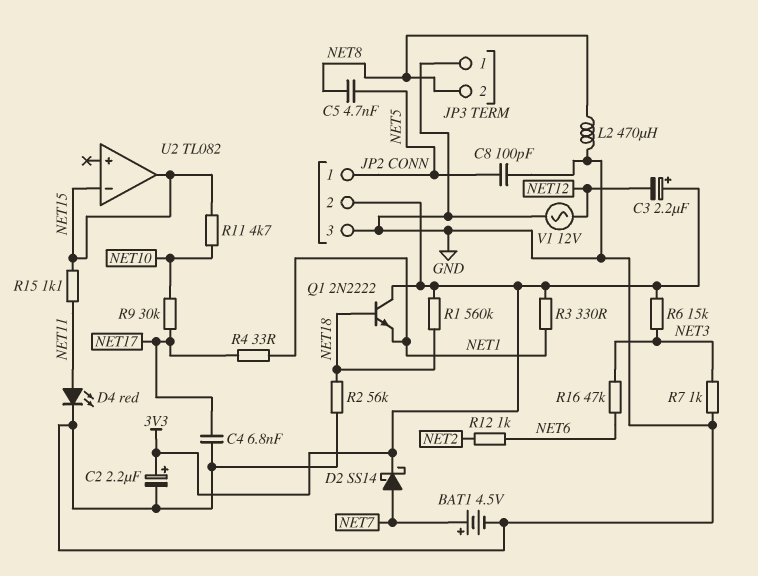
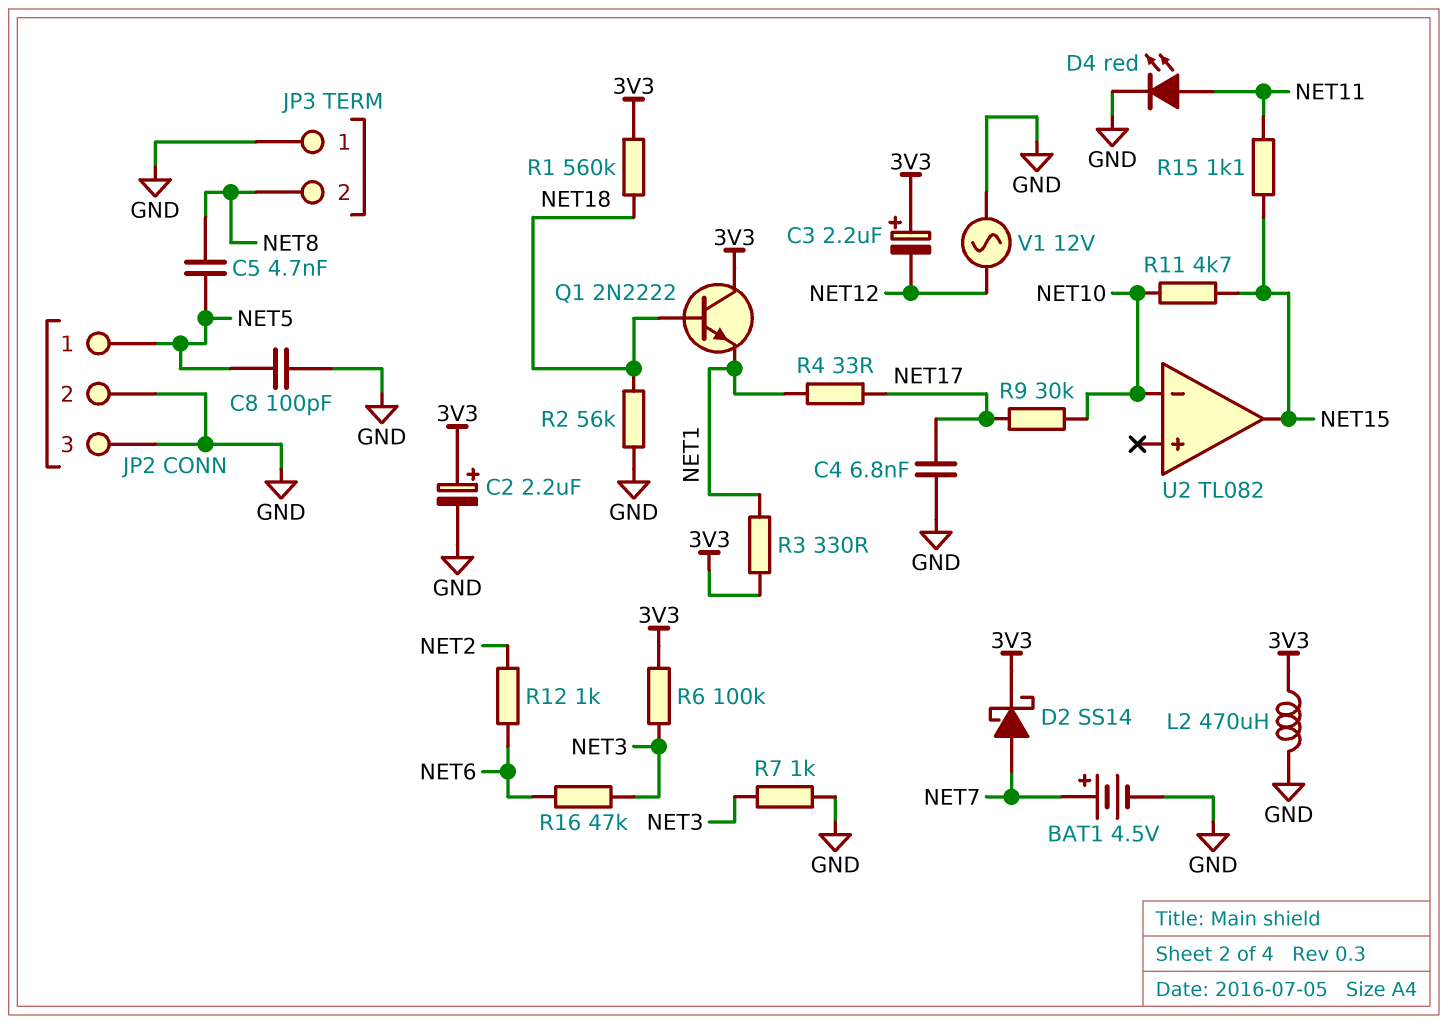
JP2 pin 2: 3V3 -> GND
L2: 470uH (GND, NET8) -> 470uH (3V3, GND)
R6: 15k (3V3, NET3) -> 100k (3V3, NET3)
U2 pin in-: NET15 -> NET10

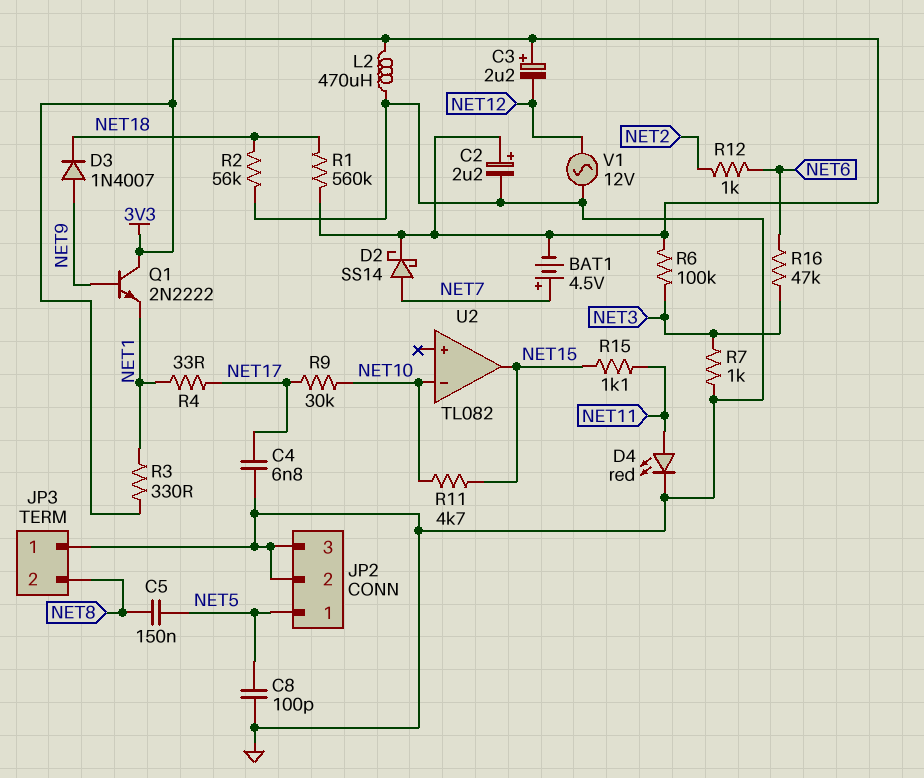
BAT1: 4.5V (plus NET7, minus GND) -> 4.5V (plus NET7, minus 3V3)
C5: 4.7nF (NET5, NET8) -> 150nF (NET5, NET8)
D3: none -> diode 1N4007 (A NET9, K NET18)
Q1: NPN 2N2222 (B NET18, C 3V3, E NET1) -> NPN 2N2222 (B NET9, C 3V3, E NET1)

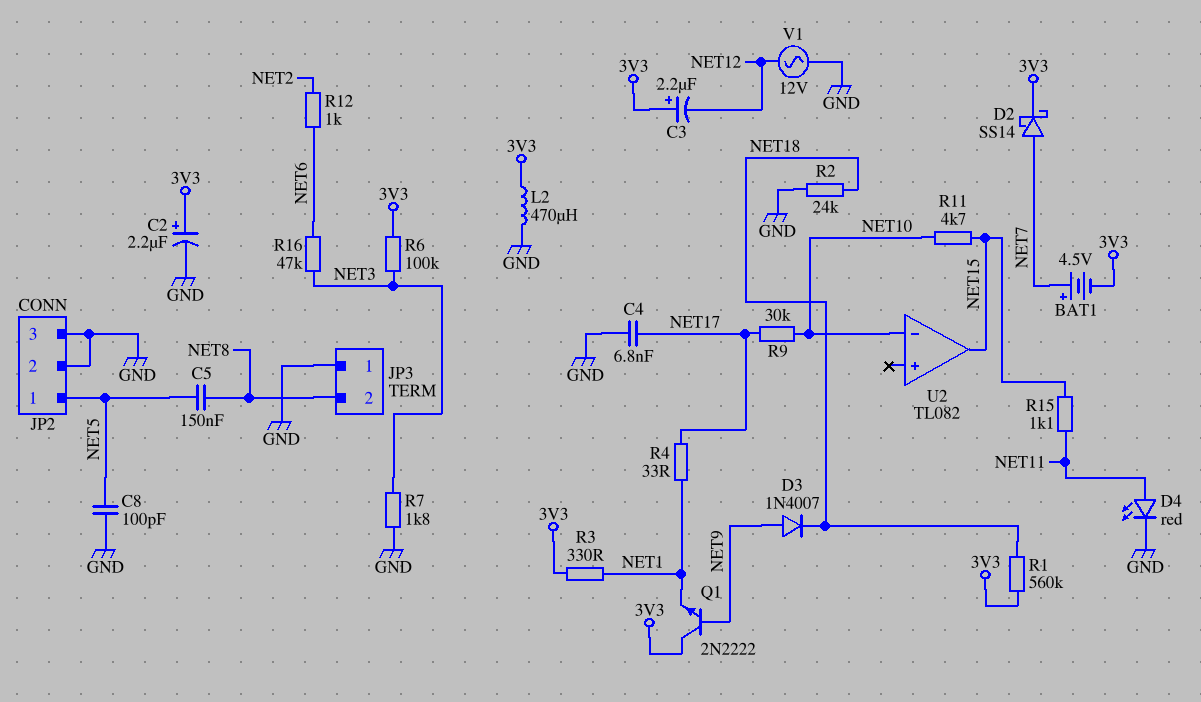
R2: 56k (GND, NET18) -> 24k (GND, NET18)
R7: 1k (GND, NET3) -> 1.8k (GND, NET3)

